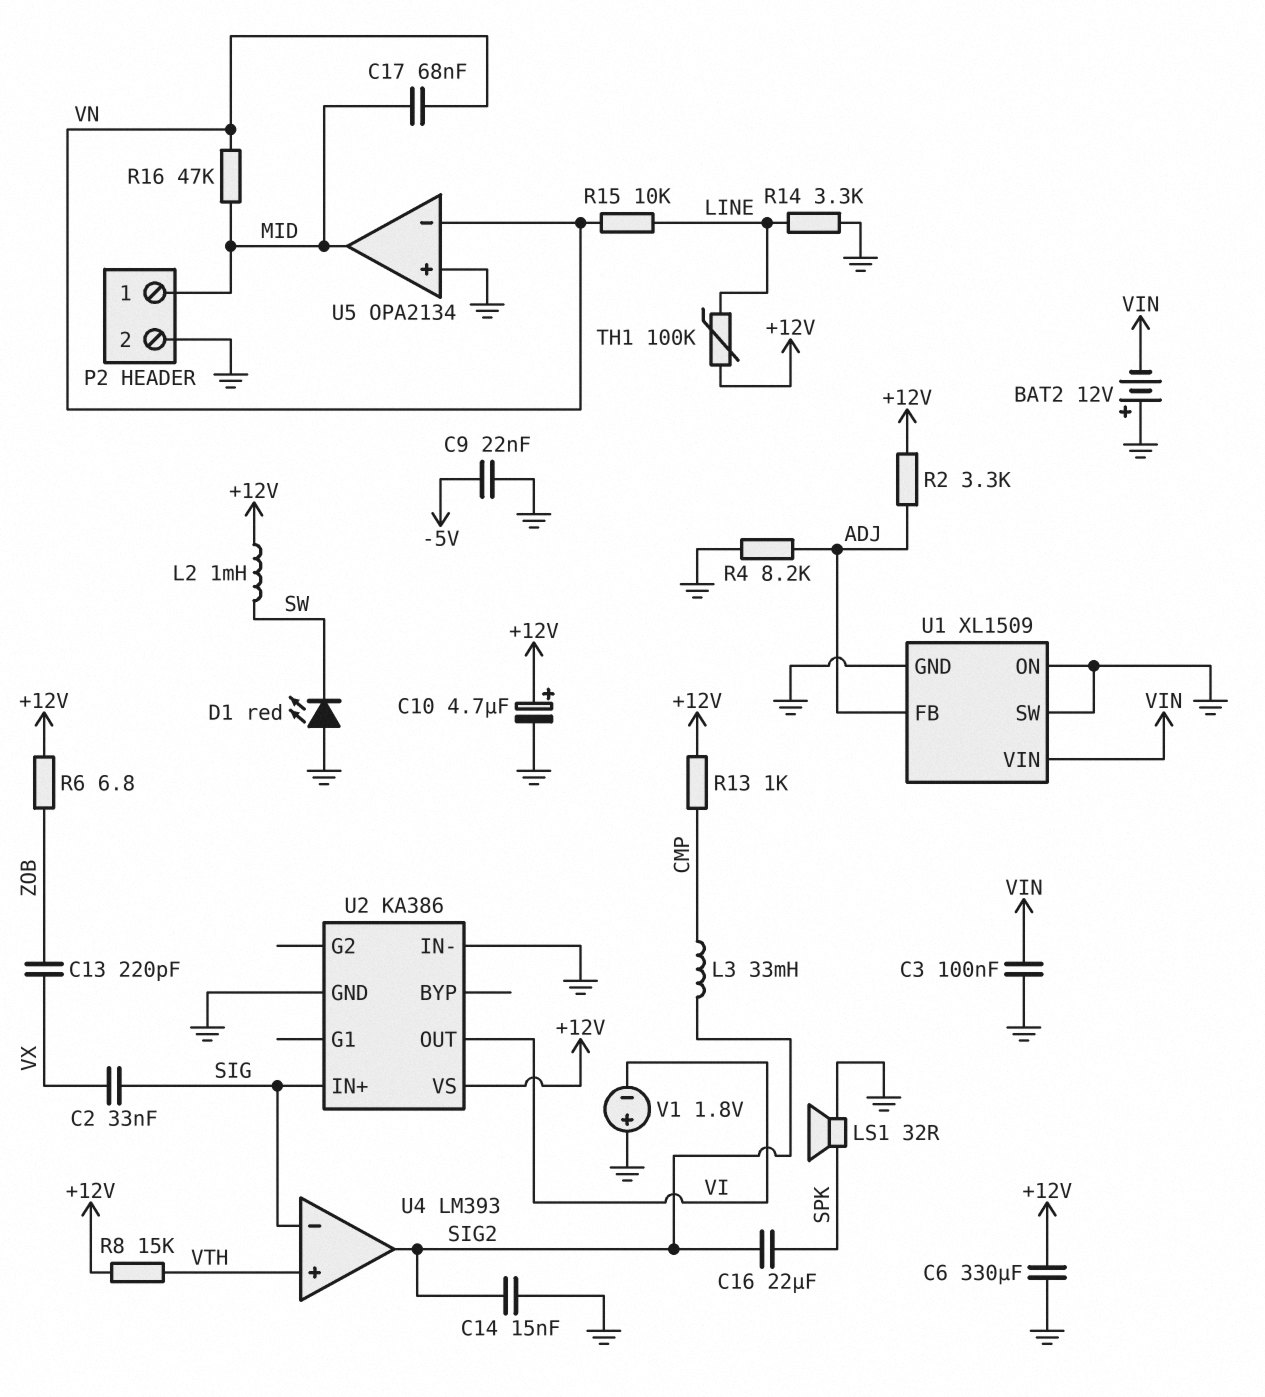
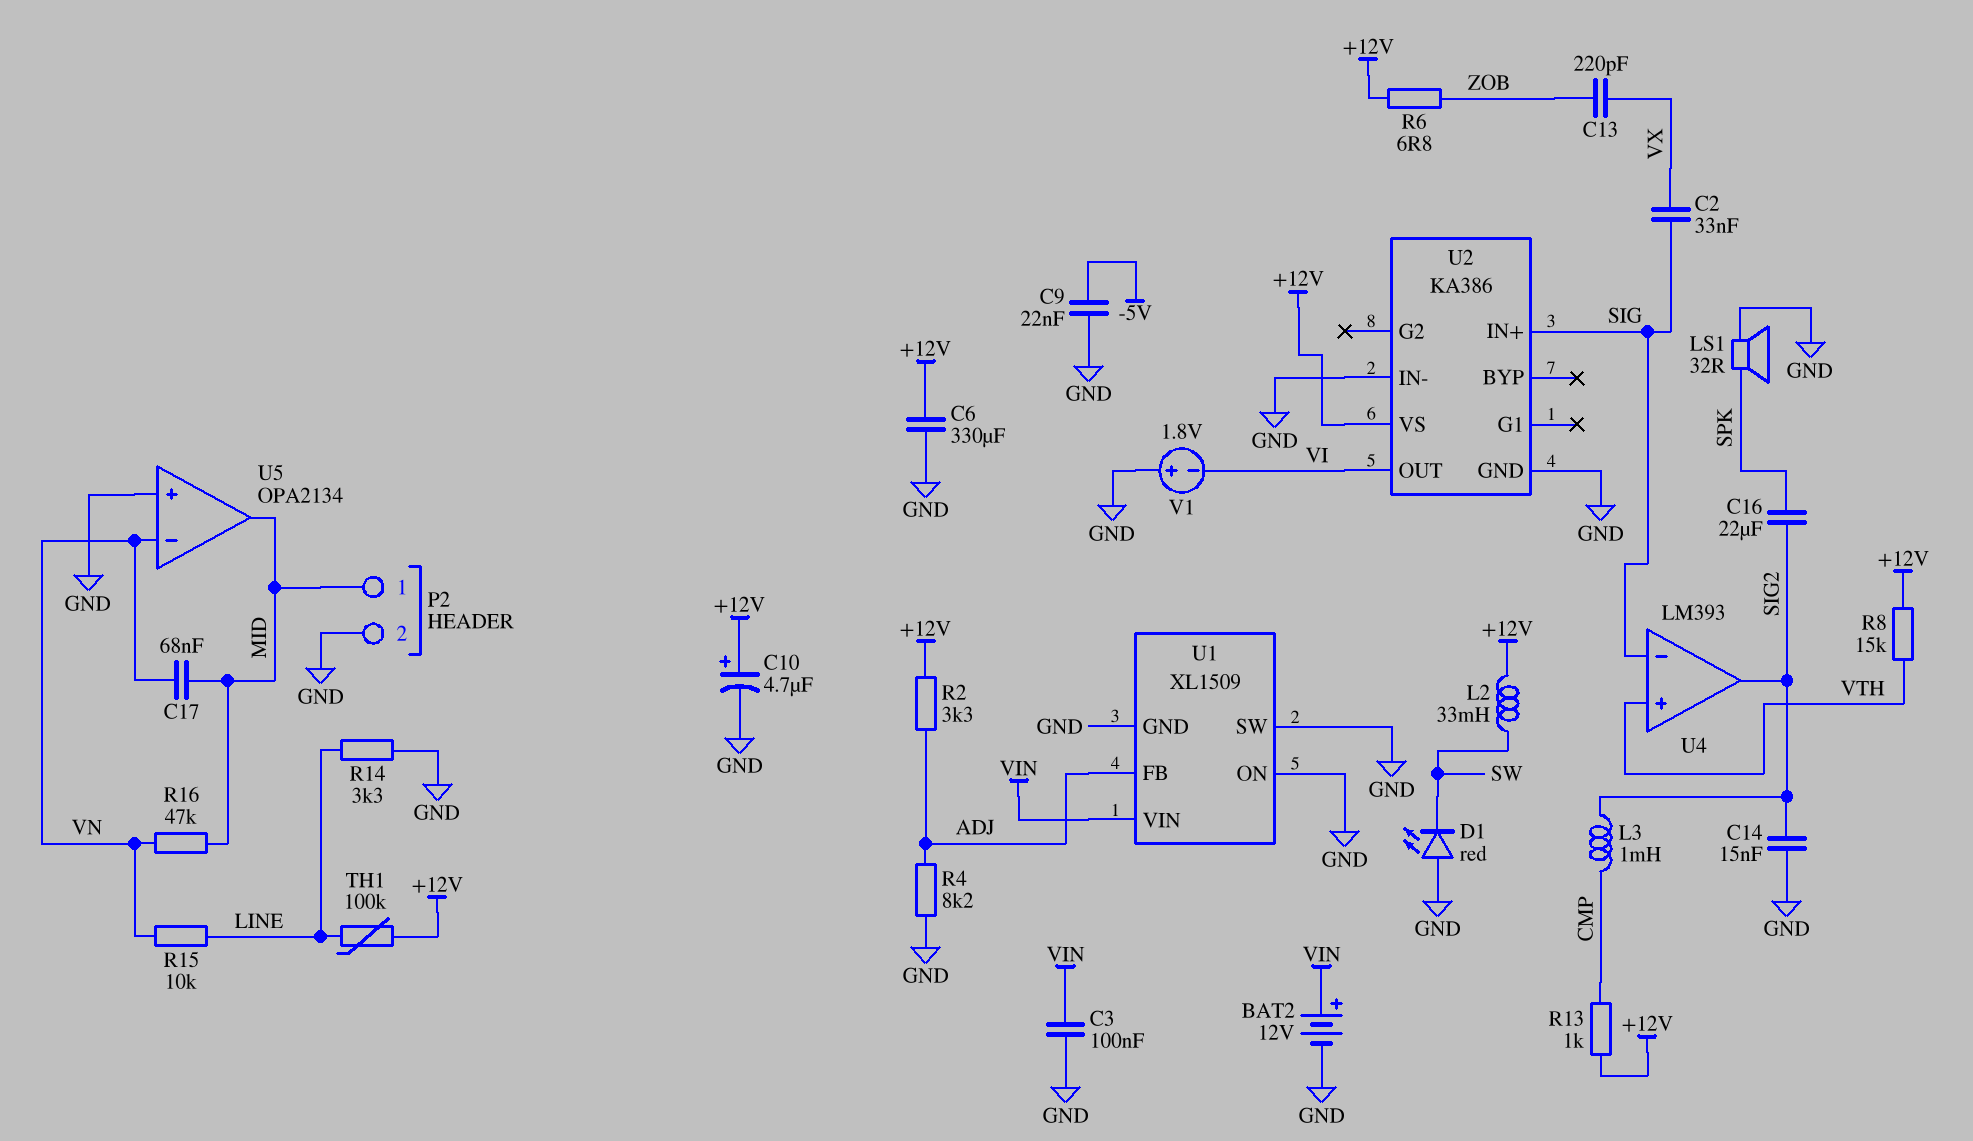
BAT2: 12V (plus GND, minus VIN) -> 12V (plus VIN, minus GND)
L2: 1mH (+12V, SW) -> 33mH (+12V, SW)
L3: 33mH (CMP, SIG2) -> 1mH (CMP, SIG2)

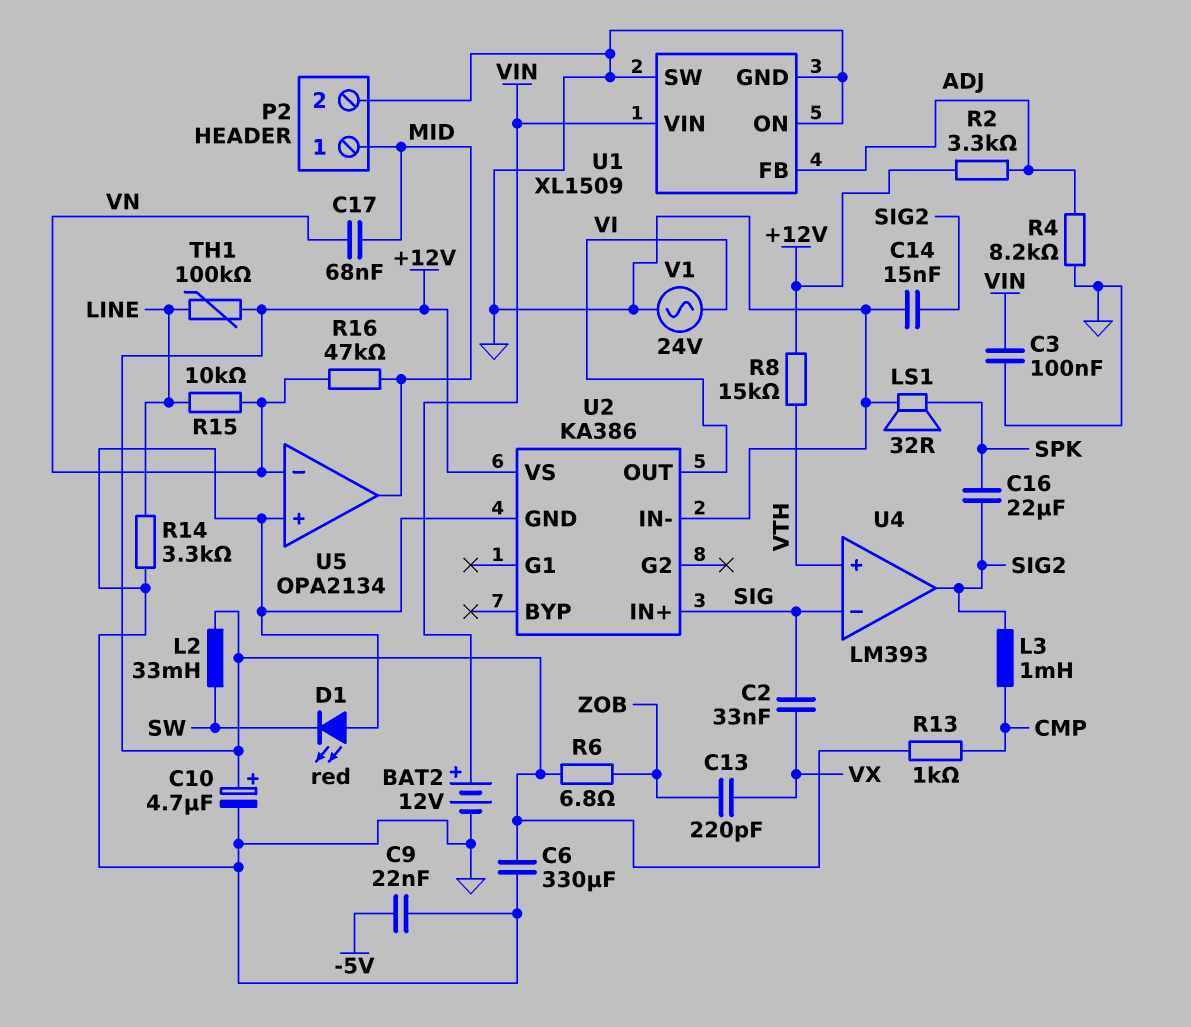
V1: 1.8V (plus GND, minus VI) -> AC 24V (GND, VI)

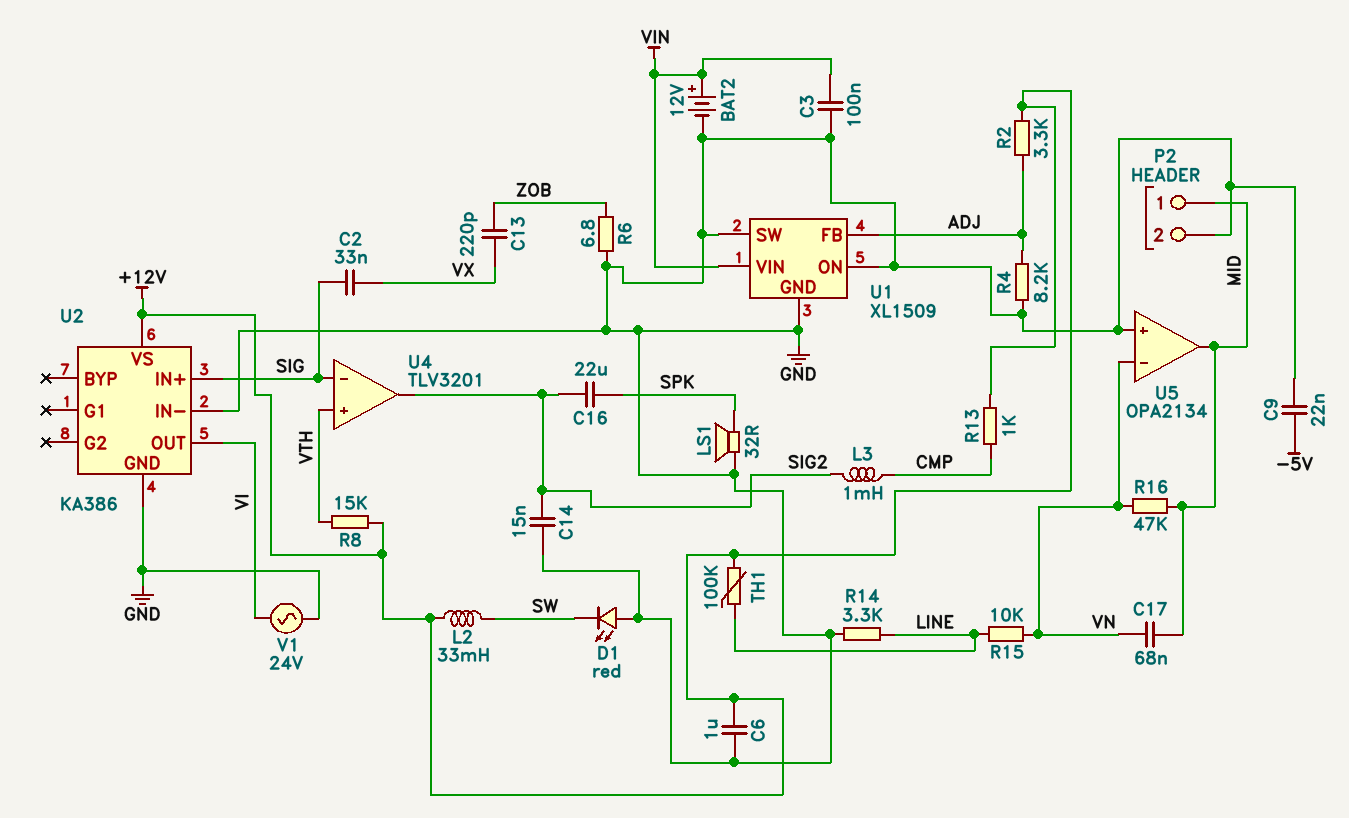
C6: 330uF (+12V, GND) -> 1uF (+12V, GND)
C10: 4.7uF (plus +12V, minus GND) -> none
R6: 6.8 (+12V, ZOB) -> 6.8 (GND, ZOB)
U4: LM393 -> TLV3201

